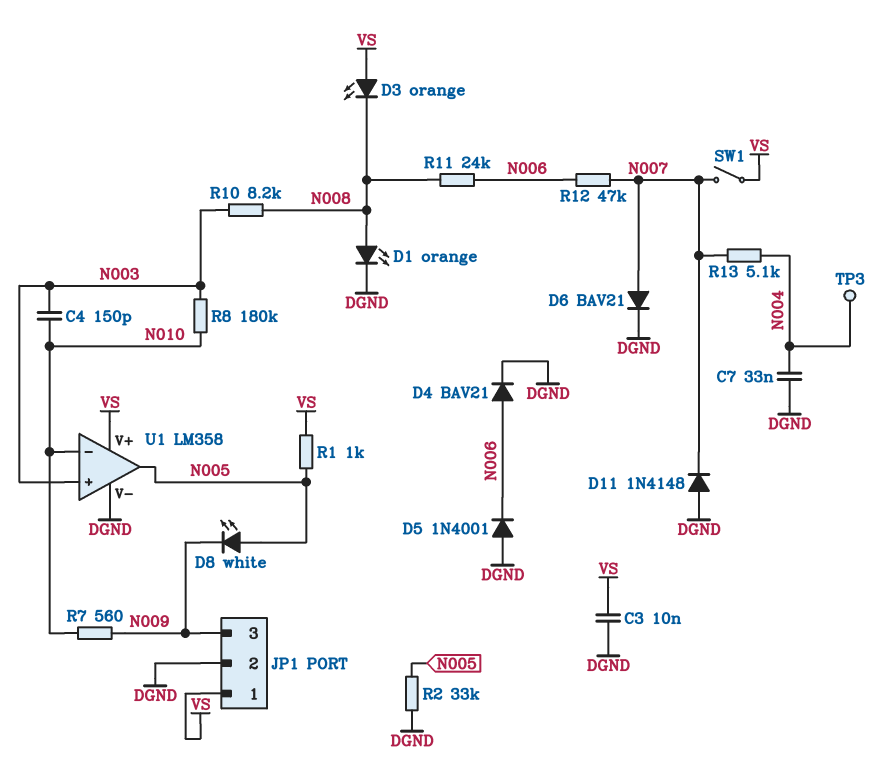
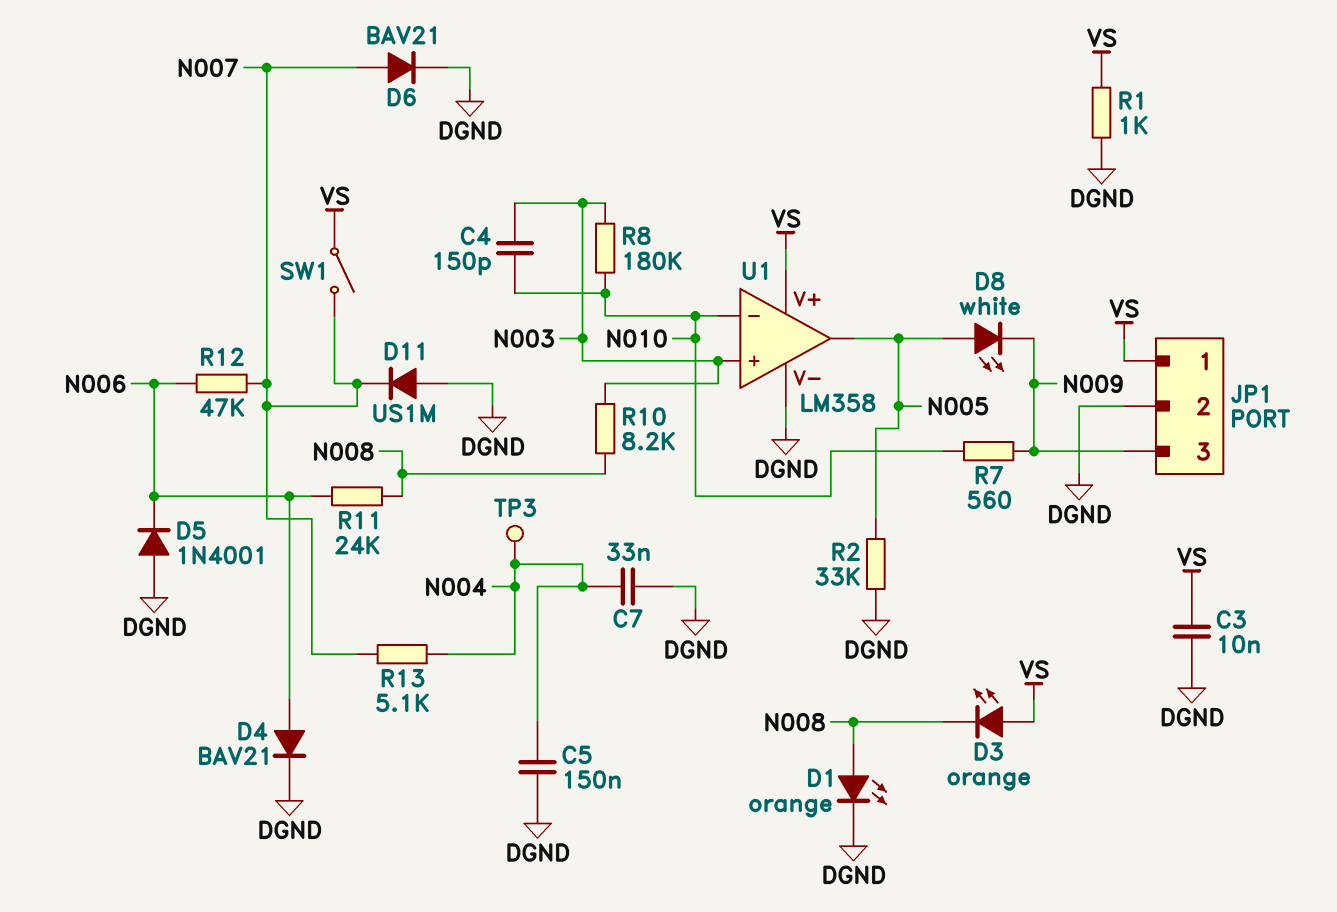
C5: none -> 150nF (DGND, N004)
D11: diode 1N4148 (A DGND, K N007) -> diode US1M (A DGND, K N007)
R1: 1k (N005, VS) -> 1k (DGND, VS)

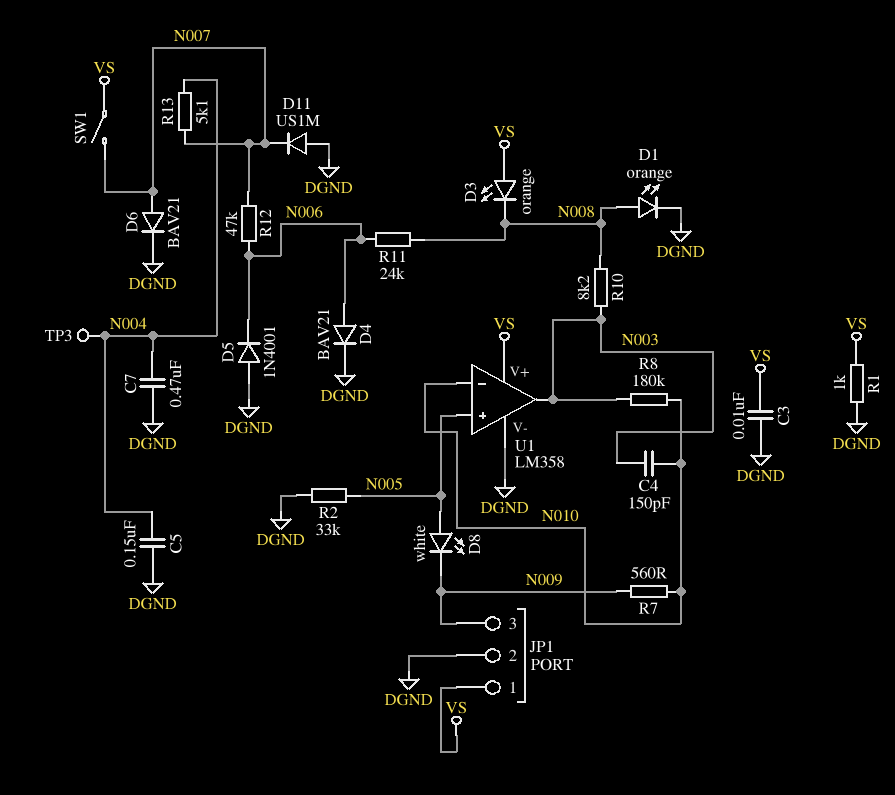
C7: 33nF (DGND, N004) -> 470nF (DGND, N004)
U1 pin in+: N003 -> N005
U1 pin out: N005 -> N003

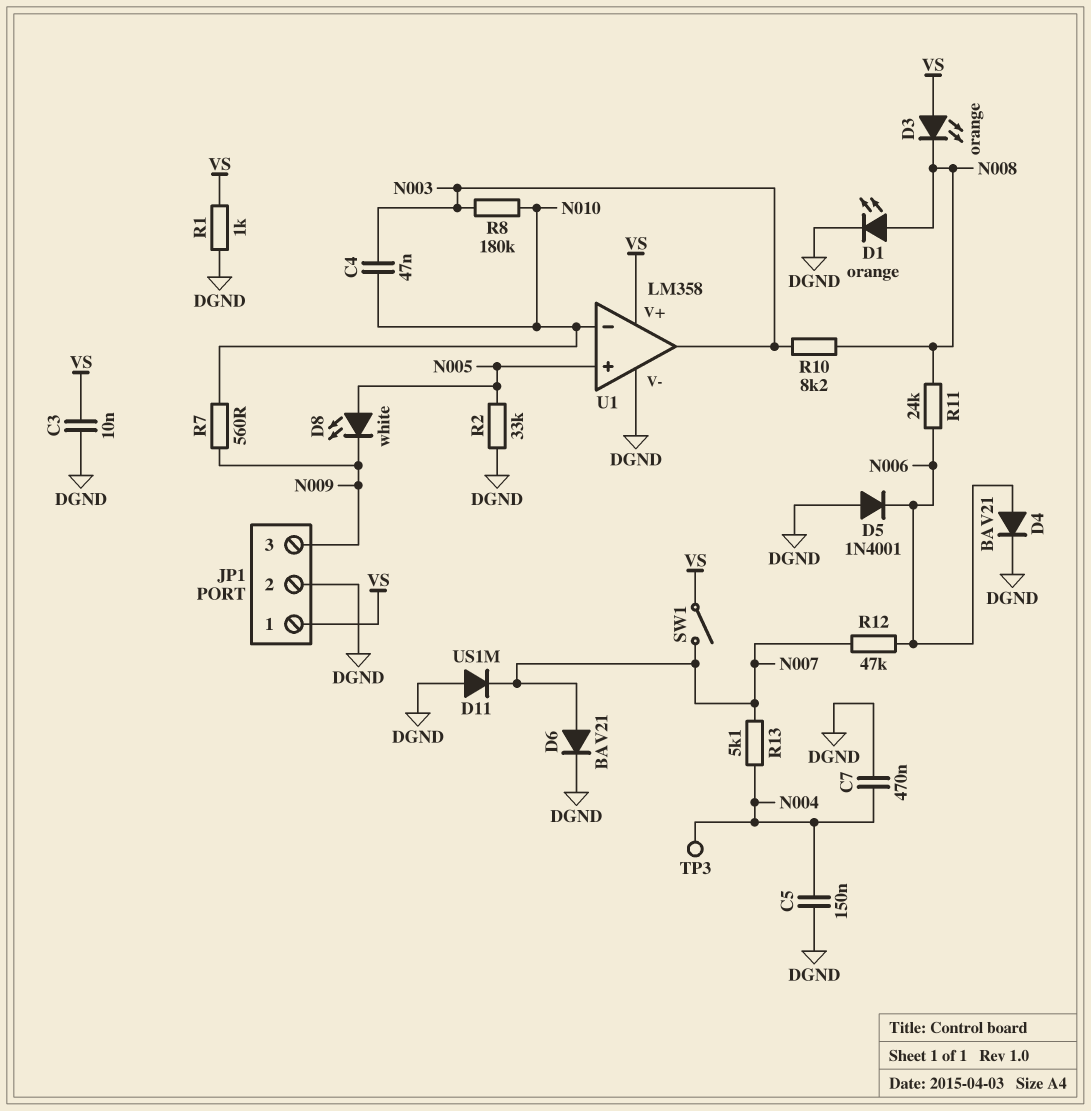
C4: 150pF (N003, N010) -> 47nF (N003, N010)

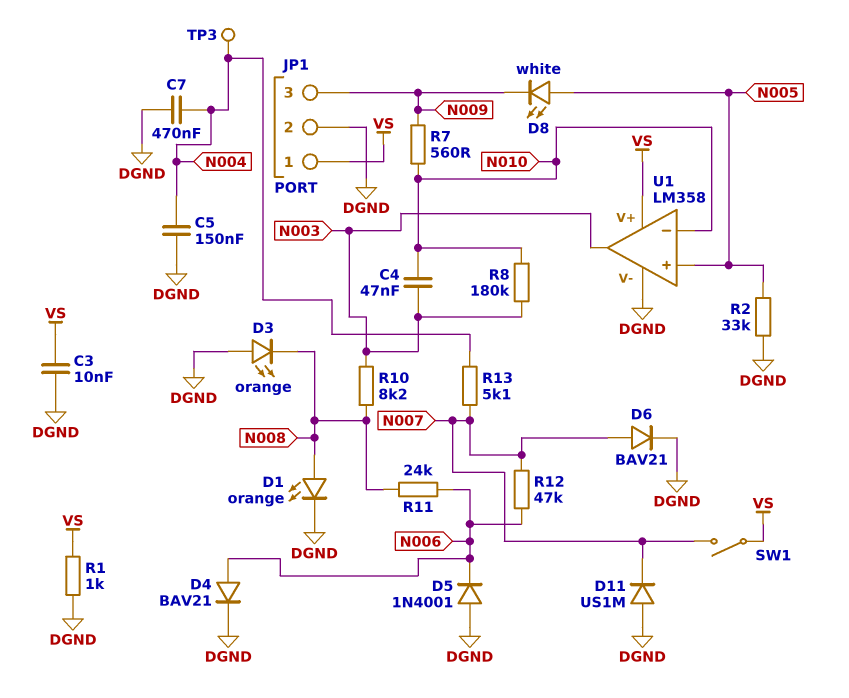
D3: LED orange (A VS, K N008) -> LED orange (A DGND, K N008)

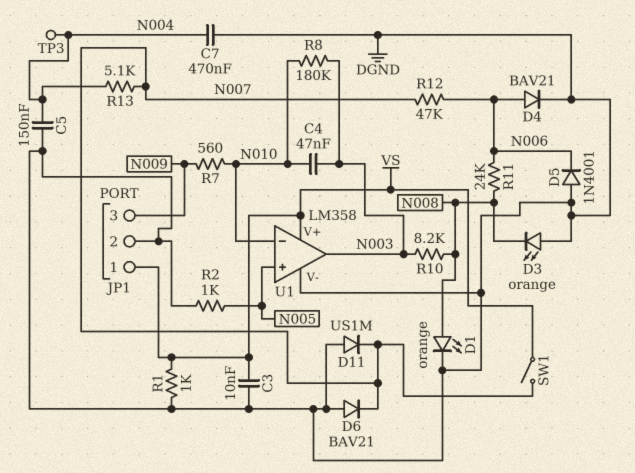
D6: diode BAV21 (A N007, K DGND) -> diode BAV21 (A DGND, K N007)
D8: LED white (A N005, K N009) -> none
R2: 33k (DGND, N005) -> 1k (DGND, N005)

